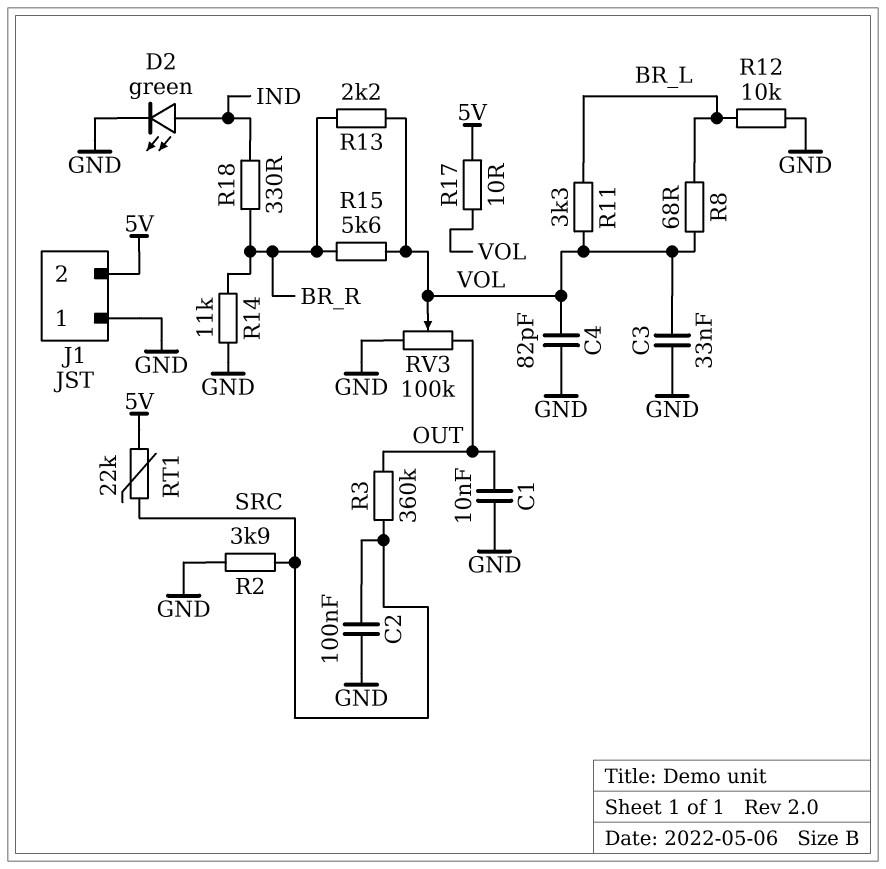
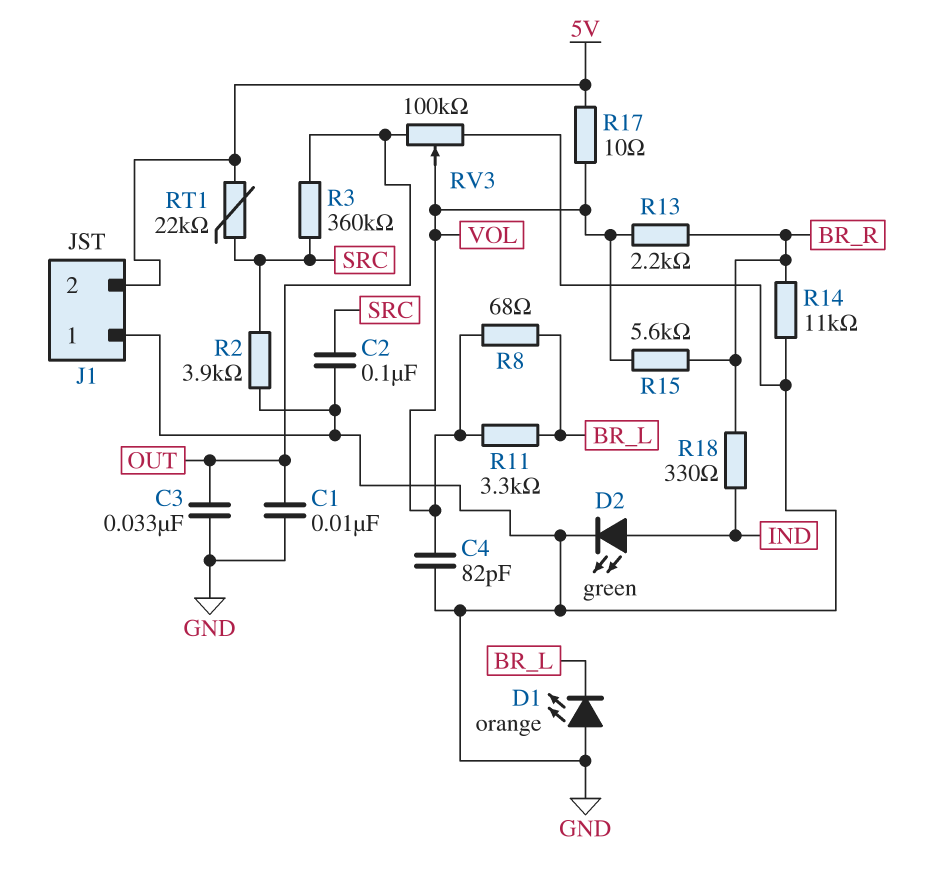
C3: 33nF (GND, VOL) -> 33nF (GND, OUT)
D1: none -> LED orange (A GND, K BR_L)
R12: 10k (BR_L, GND) -> none

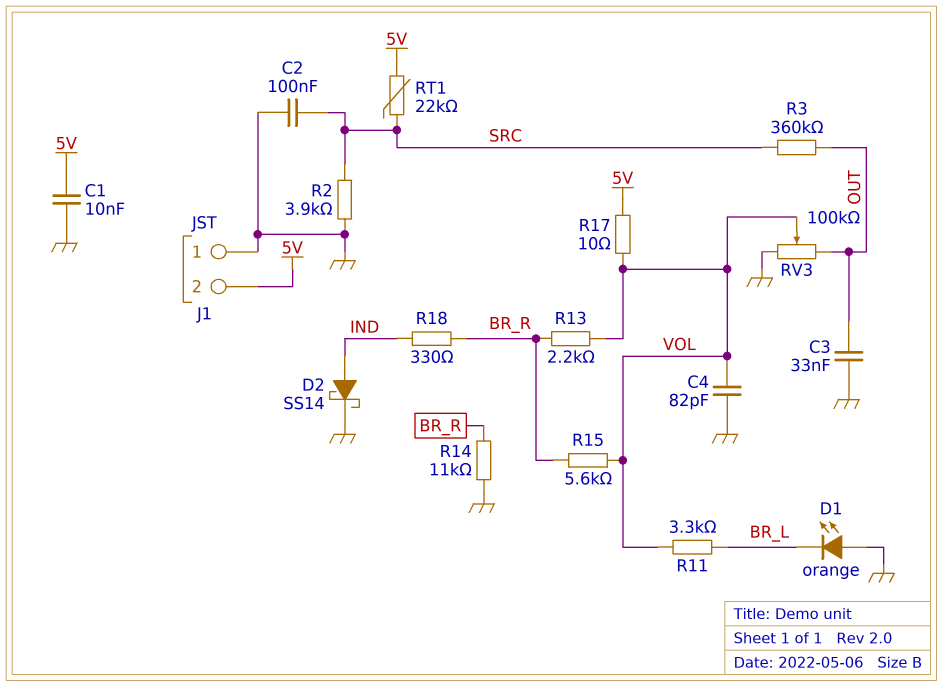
C1: 10nF (GND, OUT) -> 10nF (5V, GND)
D2: LED green (A IND, K GND) -> schottky SS14 (A IND, K GND)
R8: 68 (BR_L, VOL) -> none

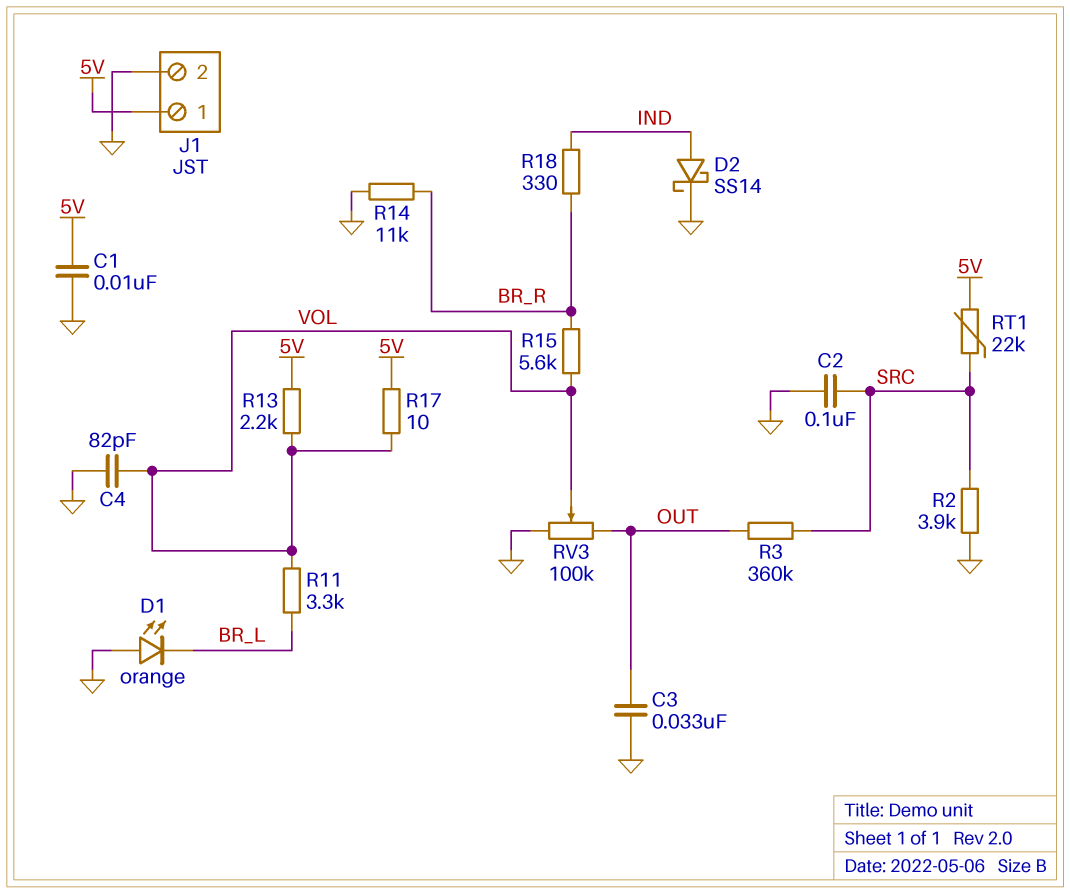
J1 pin 1: GND -> 5V
J1 pin 2: 5V -> GND
R13: 2.2k (BR_R, VOL) -> 2.2k (5V, VOL)

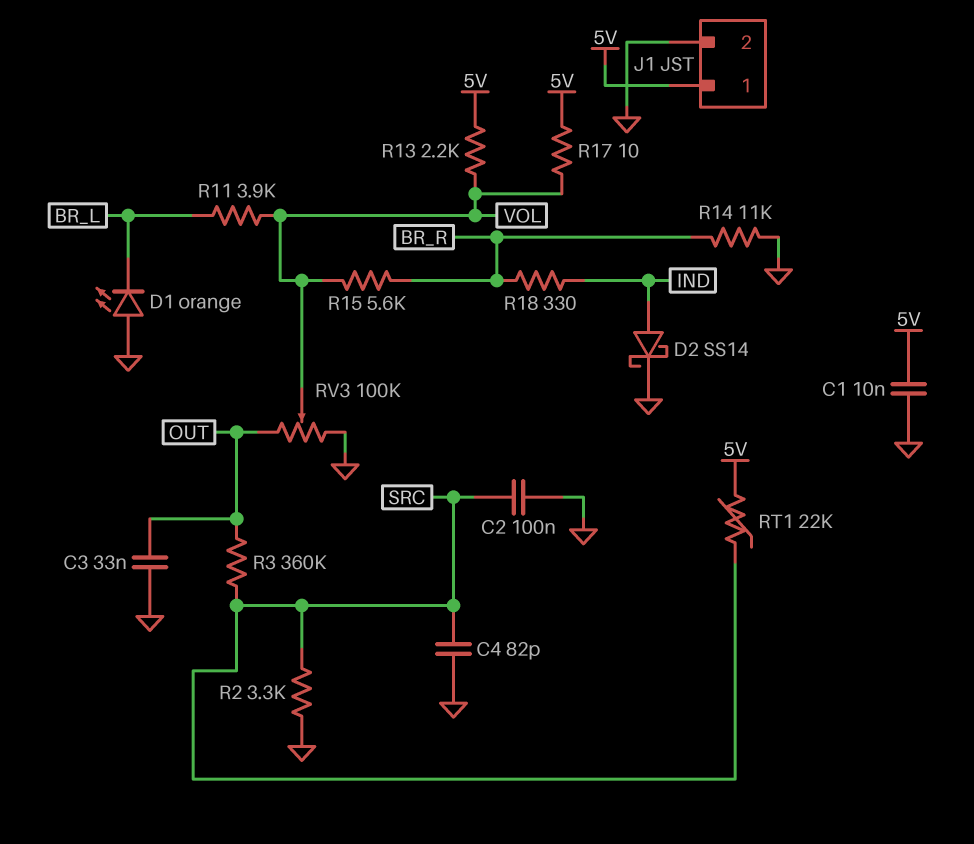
C4: 82pF (GND, VOL) -> 82pF (GND, SRC)
R2: 3.9k (GND, SRC) -> 3.3k (GND, SRC)
R11: 3.3k (BR_L, VOL) -> 3.9k (BR_L, VOL)

